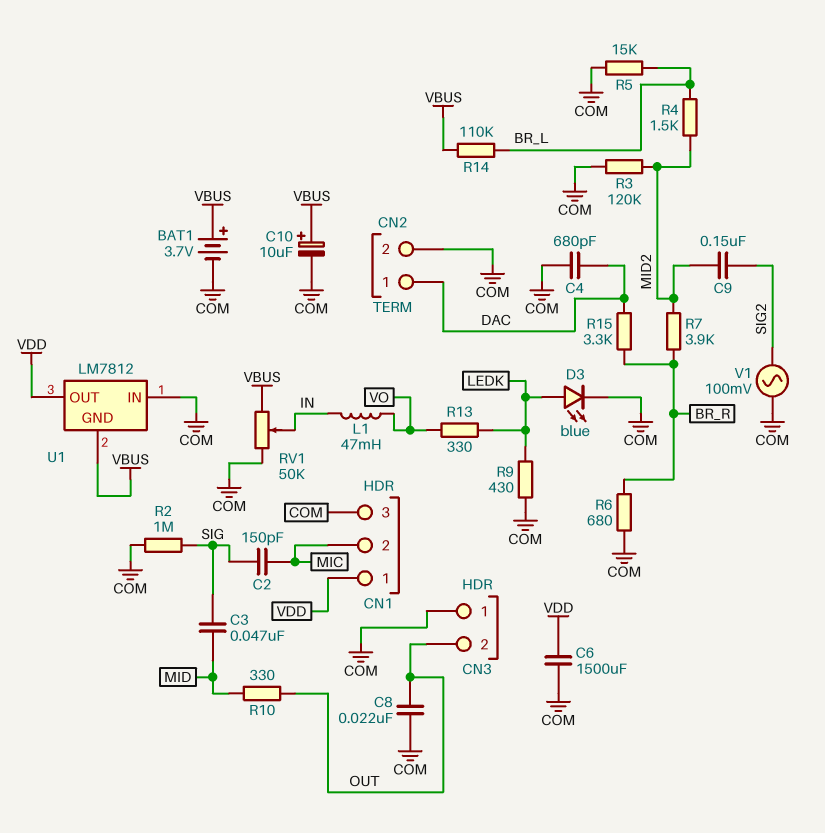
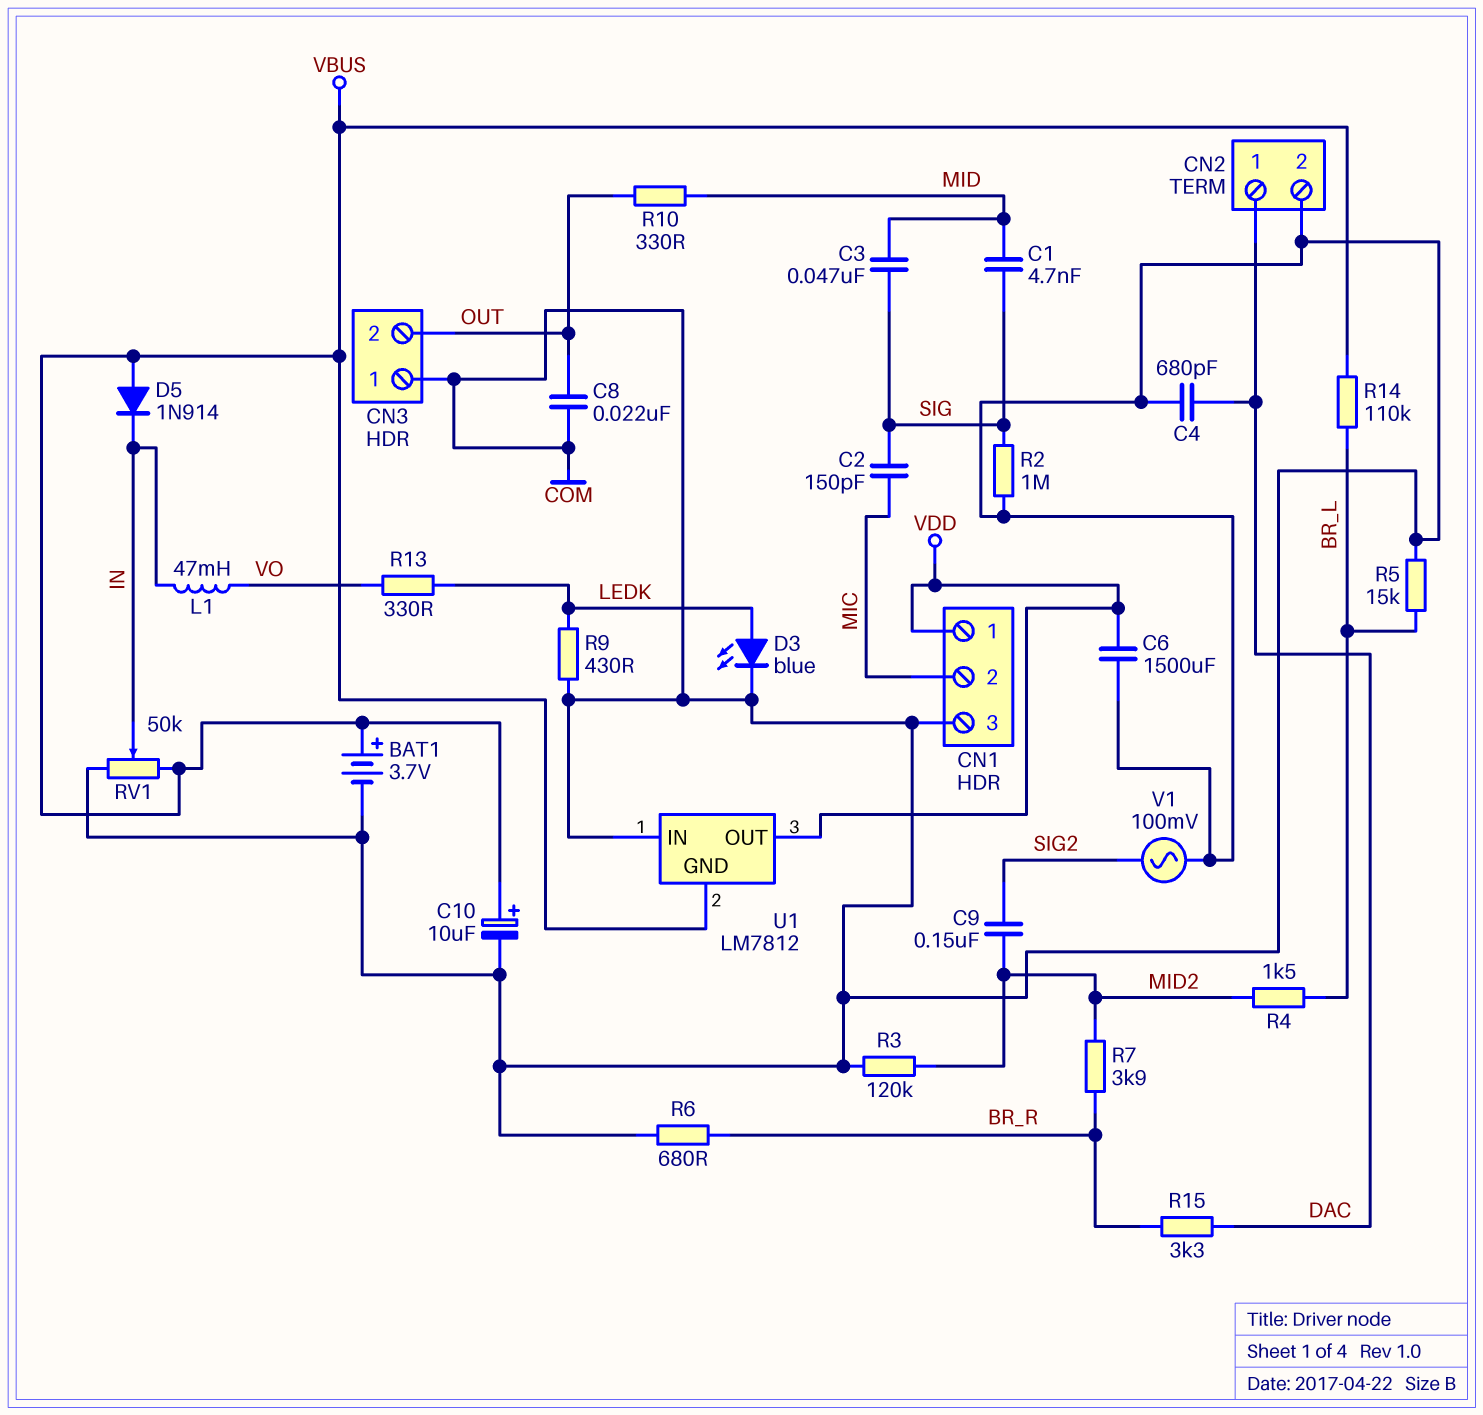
C1: none -> 4.7nF (MID, SIG)
D5: none -> diode 1N914 (A VBUS, K IN)

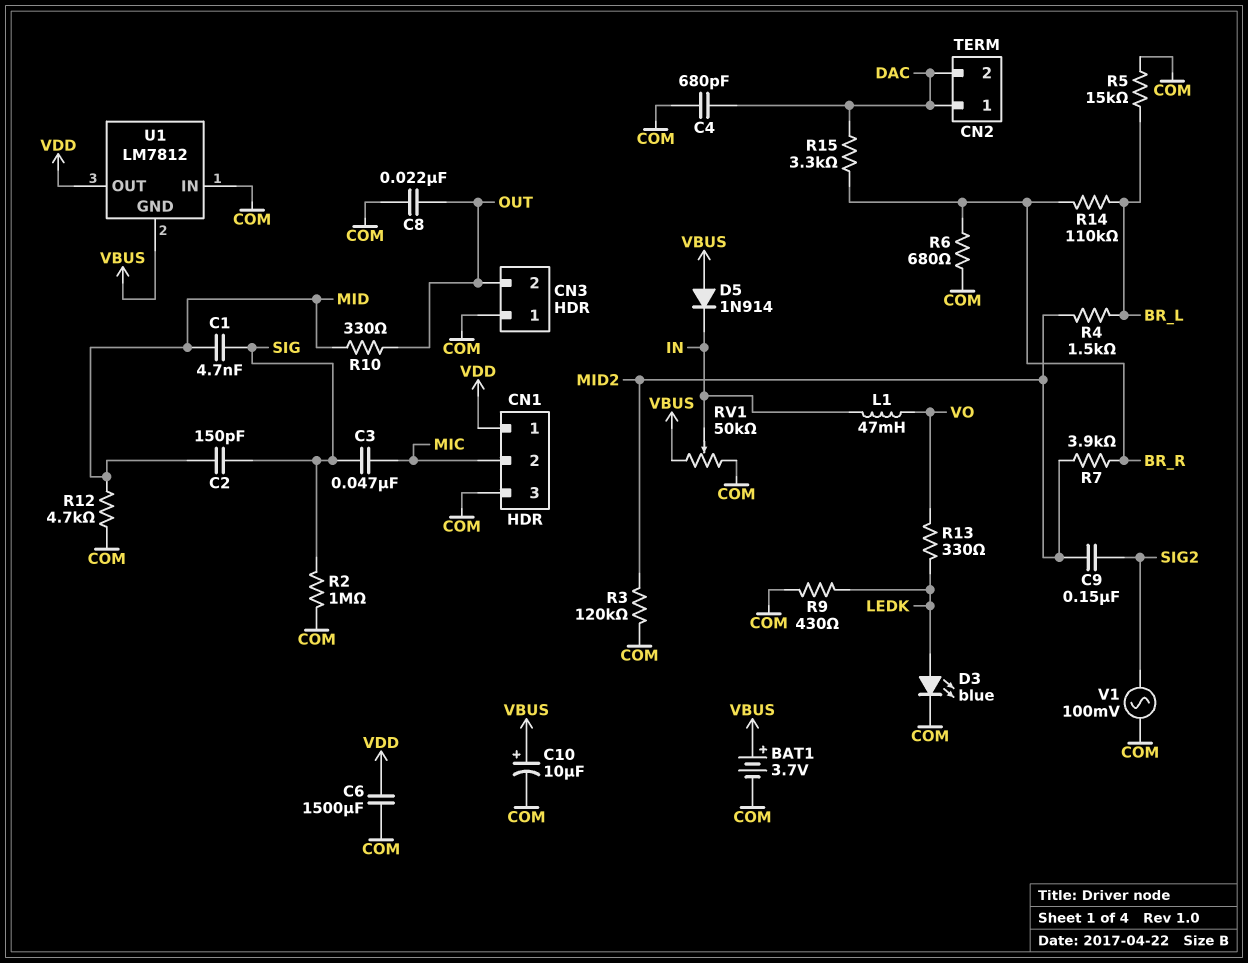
C2: 150pF (MIC, SIG) -> 150pF (MID, SIG)
C3: 47nF (MID, SIG) -> 47nF (MIC, SIG)
CN2 pin 2: COM -> DAC
R12: none -> 4.7k (COM, MID)
R14: 110k (BR_L, VBUS) -> 110k (BR_L, BR_R)

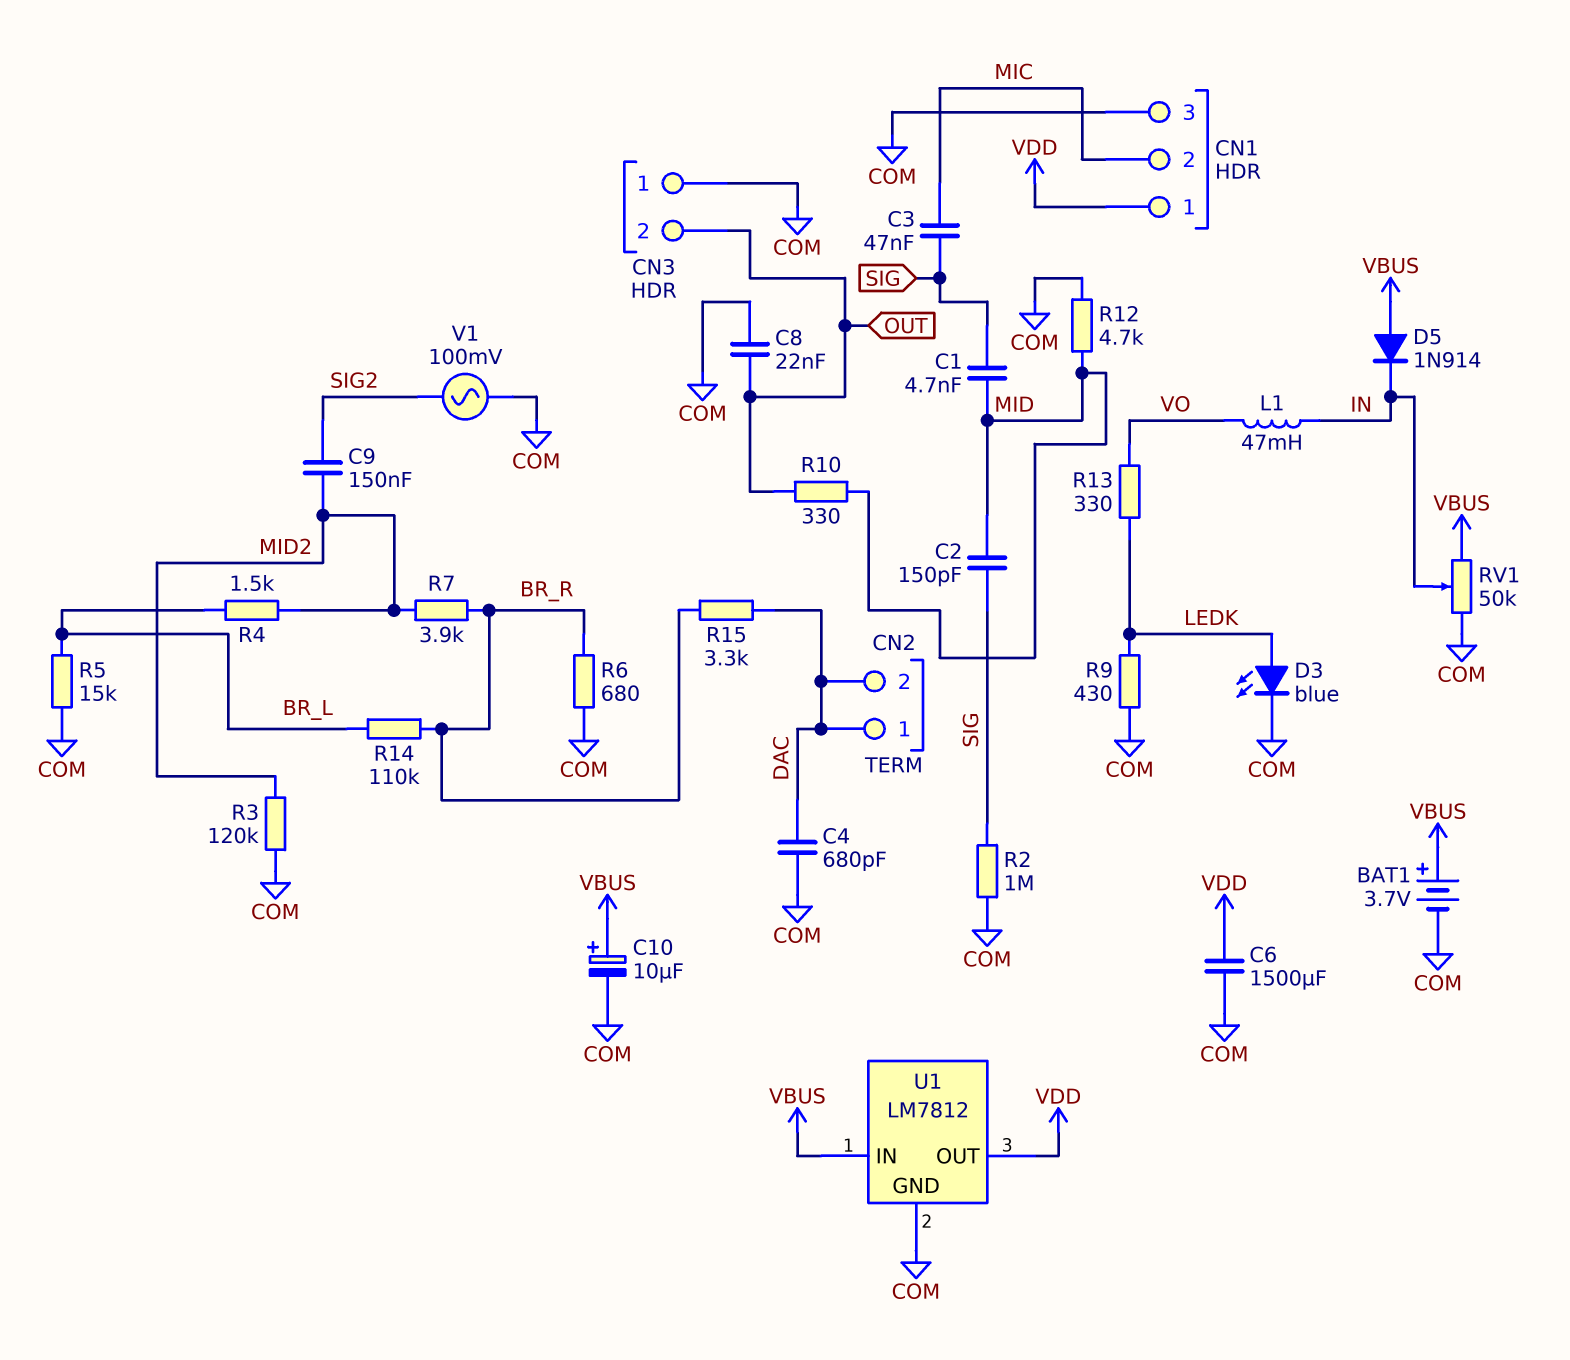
U1 pin GND: VBUS -> COM
U1 pin IN: COM -> VBUS

